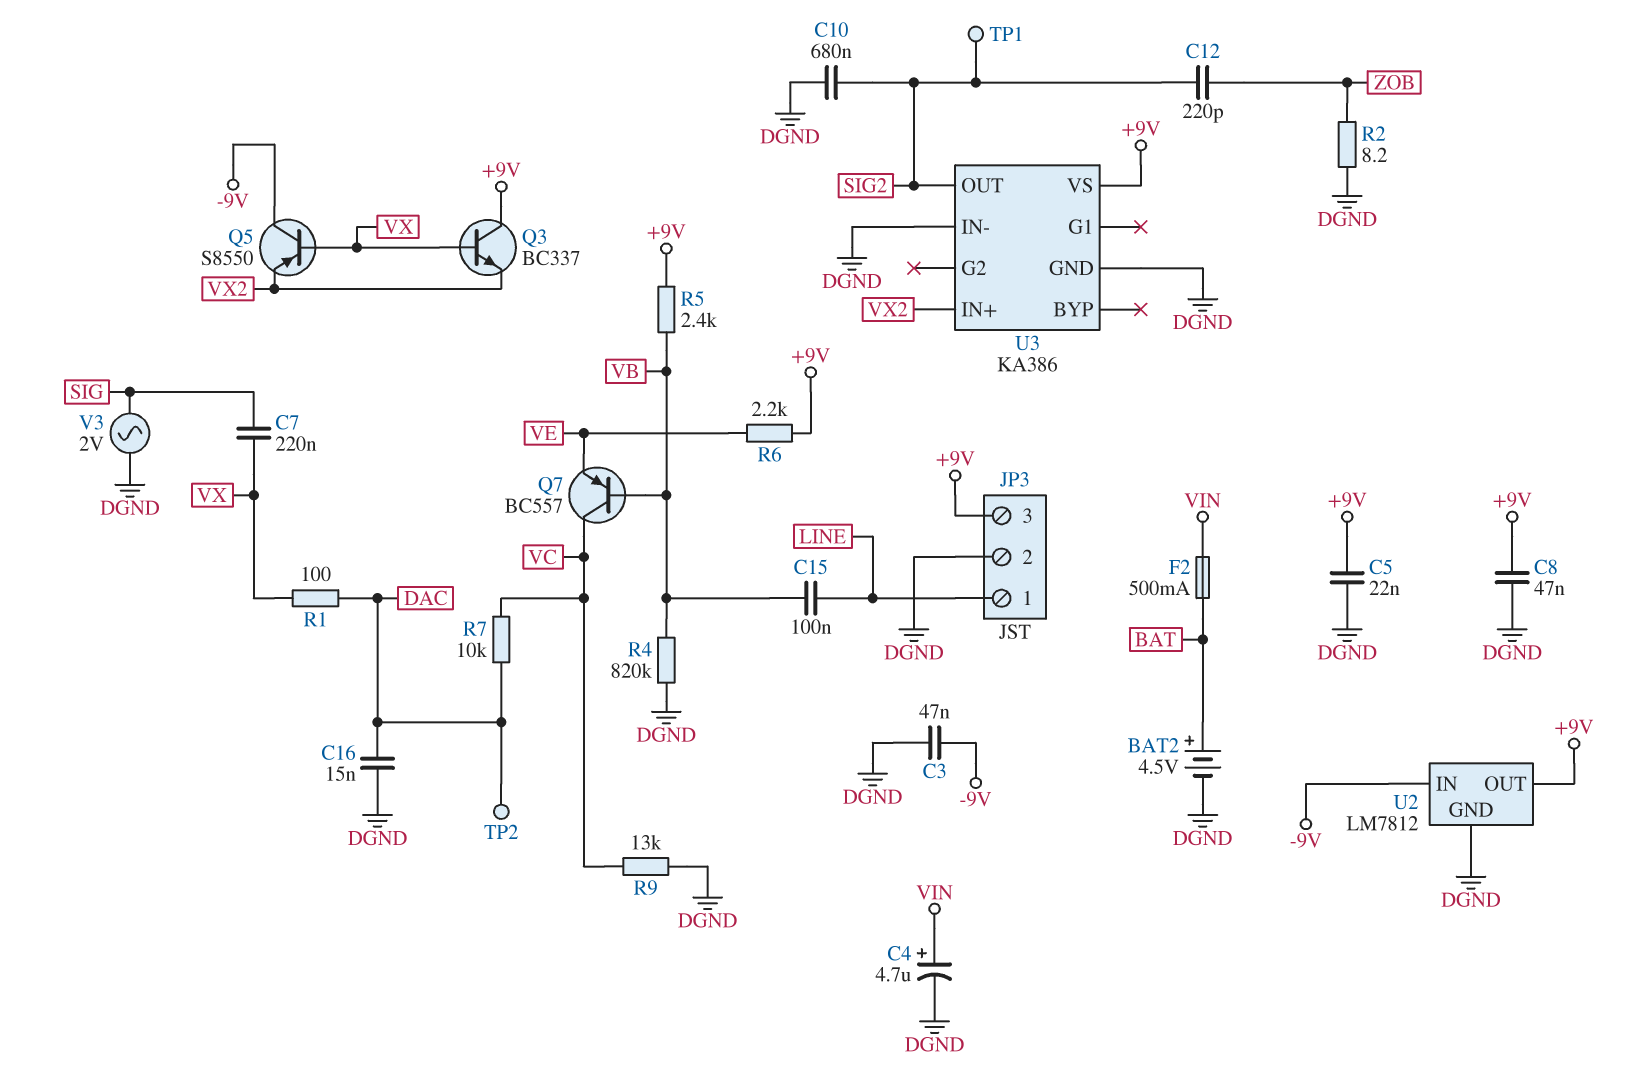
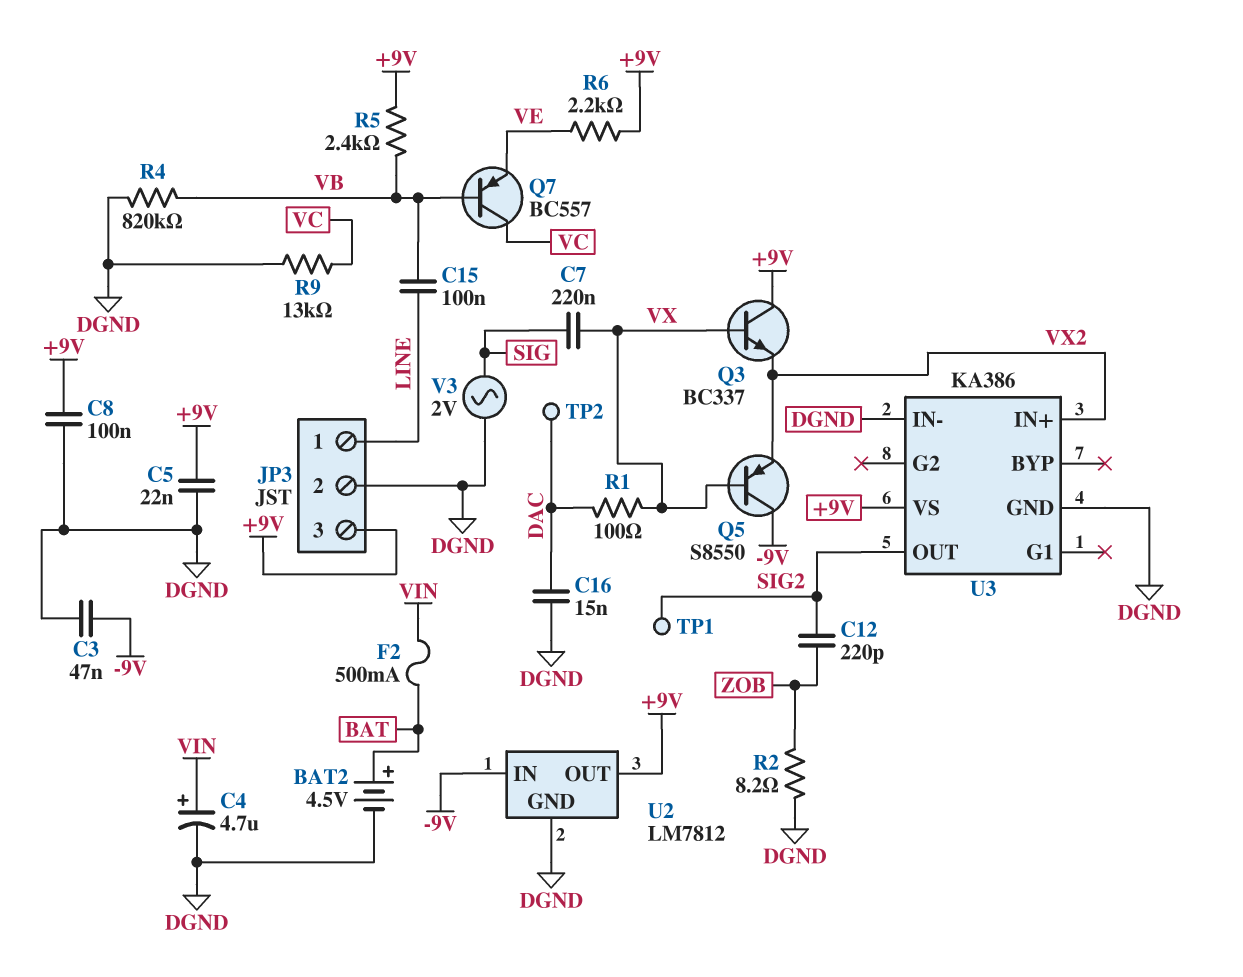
C8: 47nF (+9V, DGND) -> 100nF (+9V, DGND)
C10: 680nF (DGND, SIG2) -> none
R7: 10k (DAC, VC) -> none

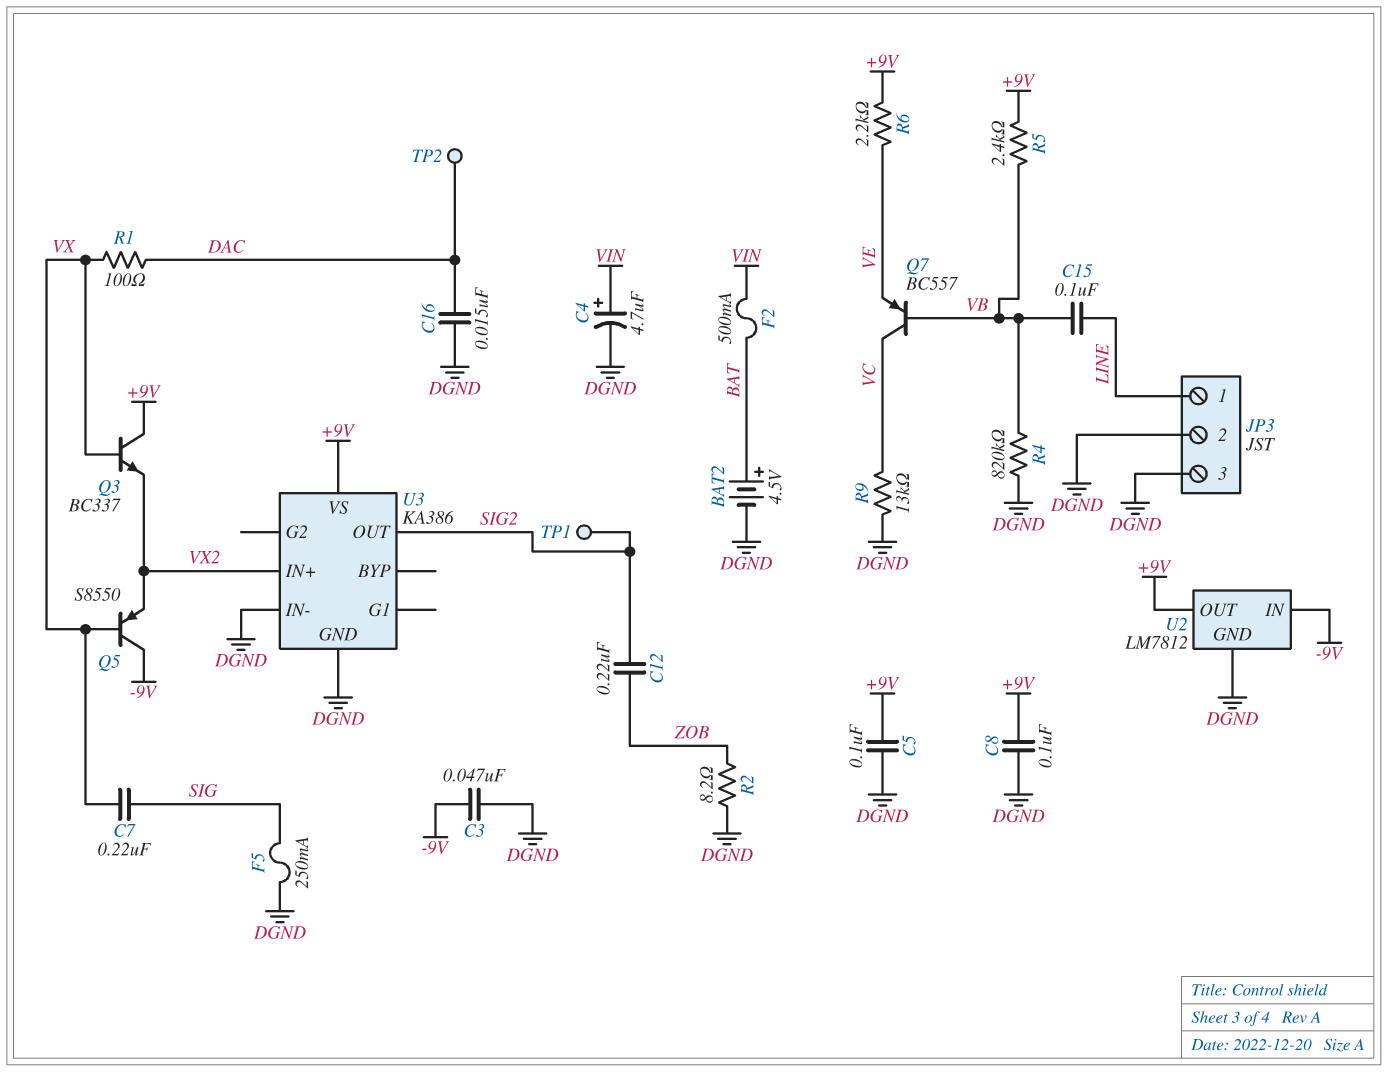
C5: 22nF (+9V, DGND) -> 100nF (+9V, DGND)
C12: 220pF (SIG2, ZOB) -> 220nF (SIG2, ZOB)
F5: none -> 250mA (DGND, SIG)
JP3 pin 3: +9V -> DGND
V3: AC 2V (DGND, SIG) -> none

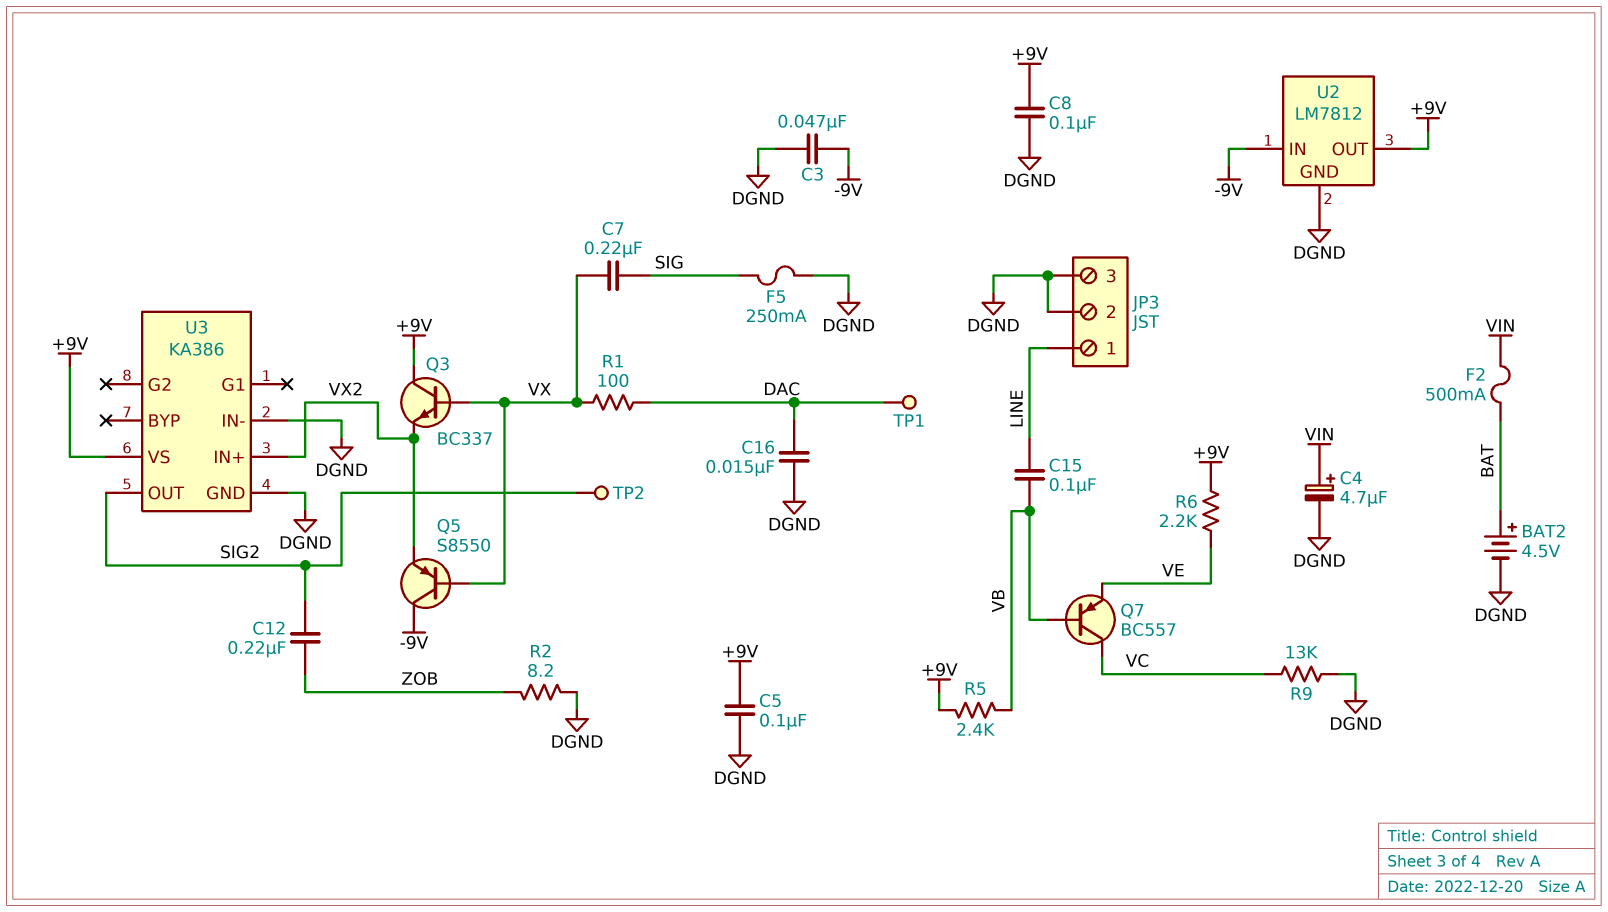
R4: 820k (DGND, VB) -> none
TP1: test point (SIG2) -> test point (DAC)
TP2: test point (DAC) -> test point (SIG2)

